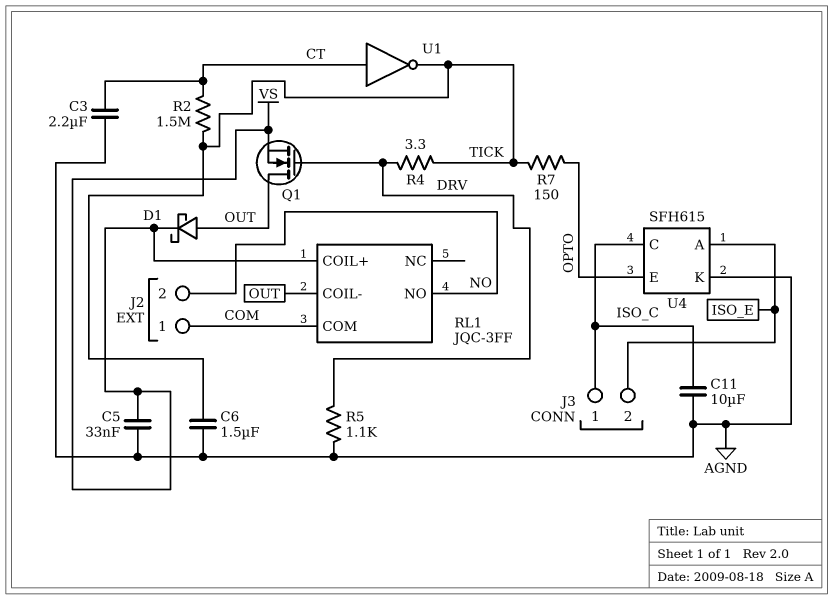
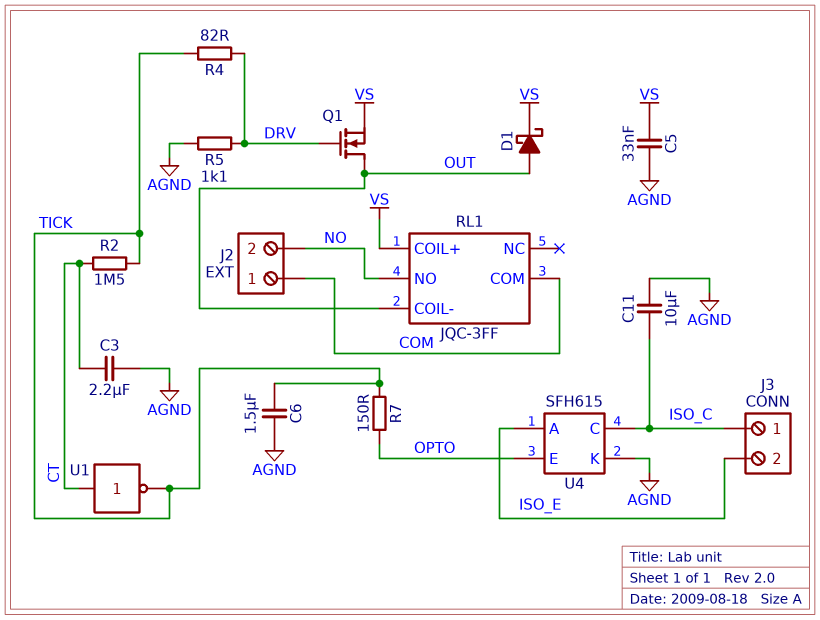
R4: 3.3 (DRV, TICK) -> 82 (DRV, TICK)

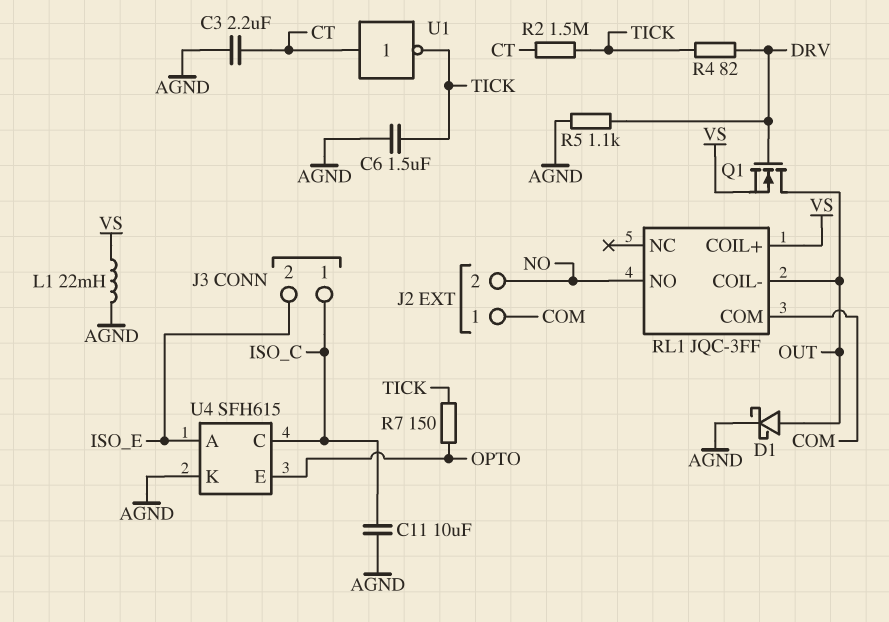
C5: 33nF (AGND, VS) -> none
D1: schottky (A OUT, K VS) -> schottky (A OUT, K AGND)
L1: none -> 22mH (AGND, VS)

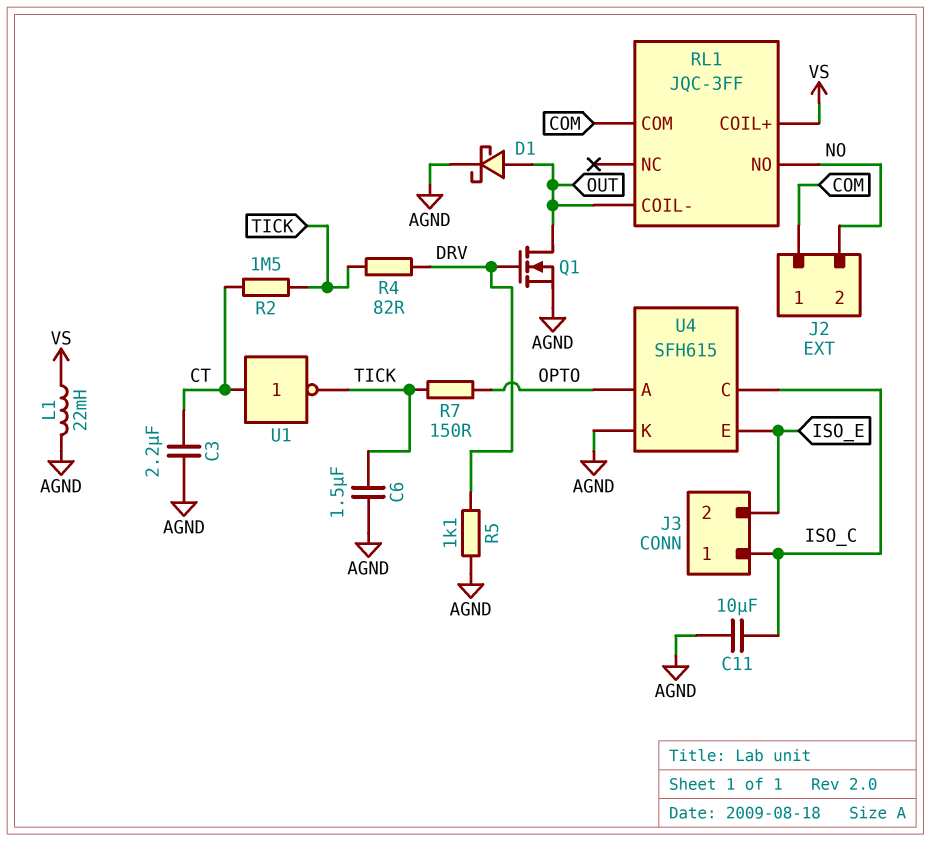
Q1: NMOS (G DRV, D OUT, S VS) -> NMOS (G DRV, D OUT, S AGND)
U4 pin A: ISO_E -> OPTO
U4 pin E: OPTO -> ISO_E

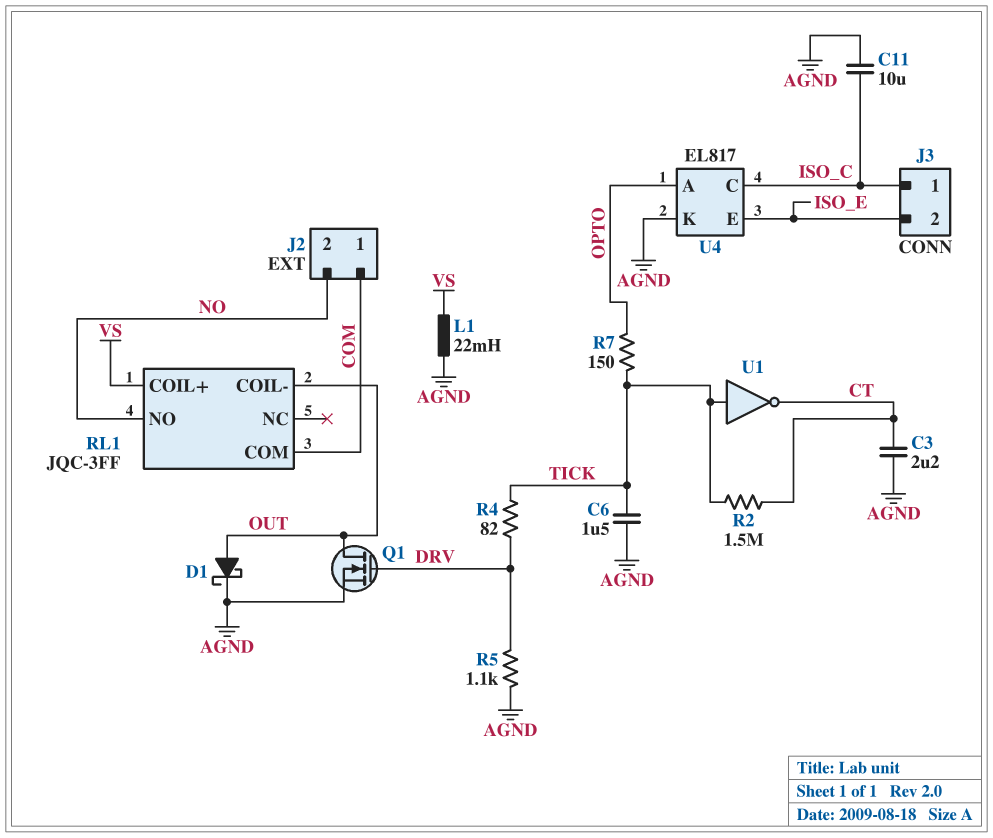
U1: NOT (in CT, out TICK) -> NOT (in TICK, out CT)
U4: SFH615 -> EL817

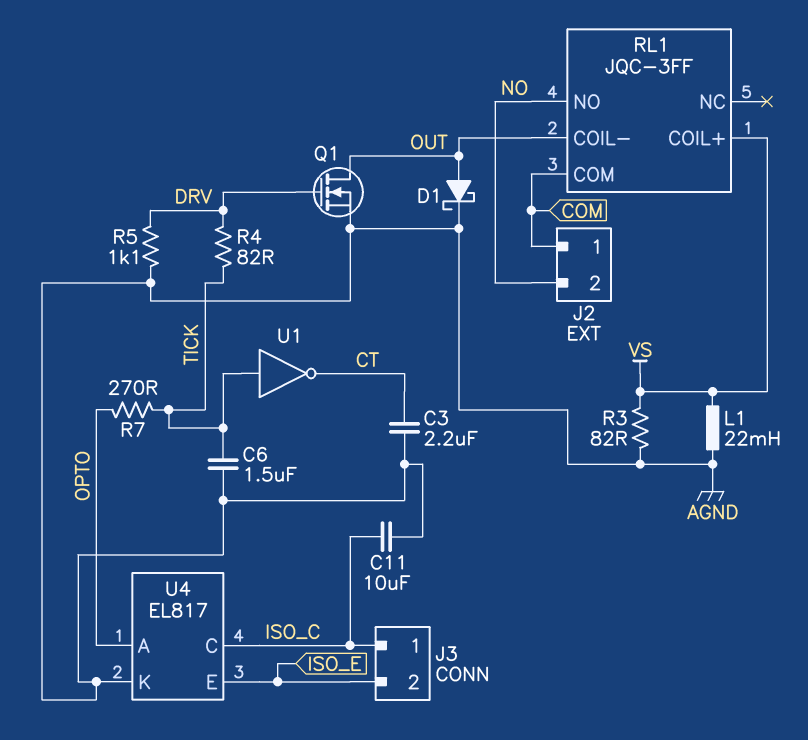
R2: 1.5M (CT, TICK) -> none
R3: none -> 82 (AGND, VS)
R7: 150 (OPTO, TICK) -> 270 (OPTO, TICK)

